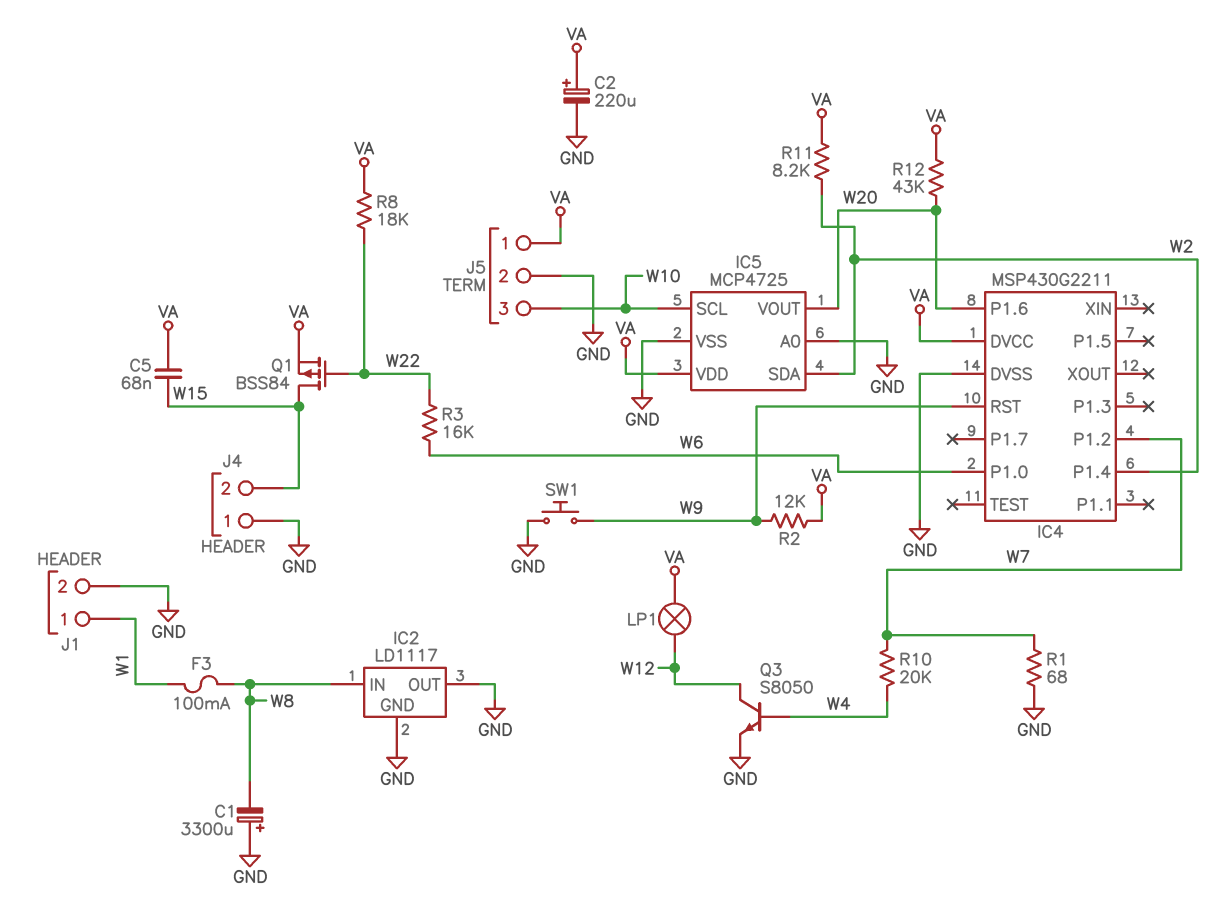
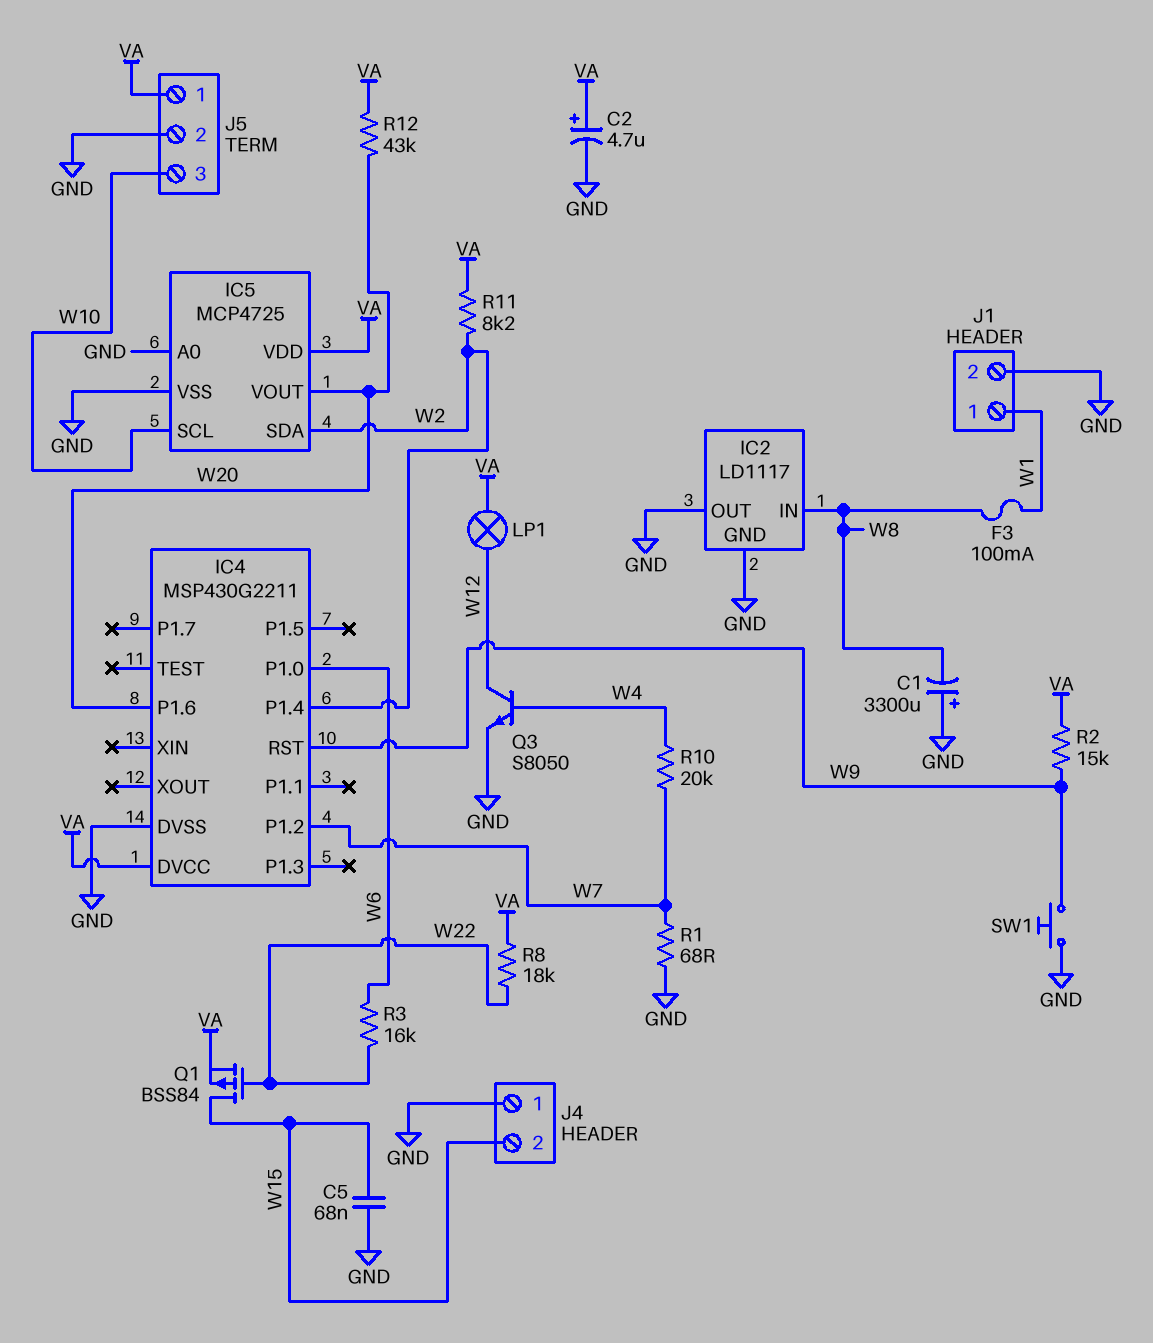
C2: 220uF (plus VA, minus GND) -> 4.7uF (plus VA, minus GND)
C5: 68nF (VA, W15) -> 68nF (GND, W15)
R2: 12k (VA, W9) -> 15k (VA, W9)

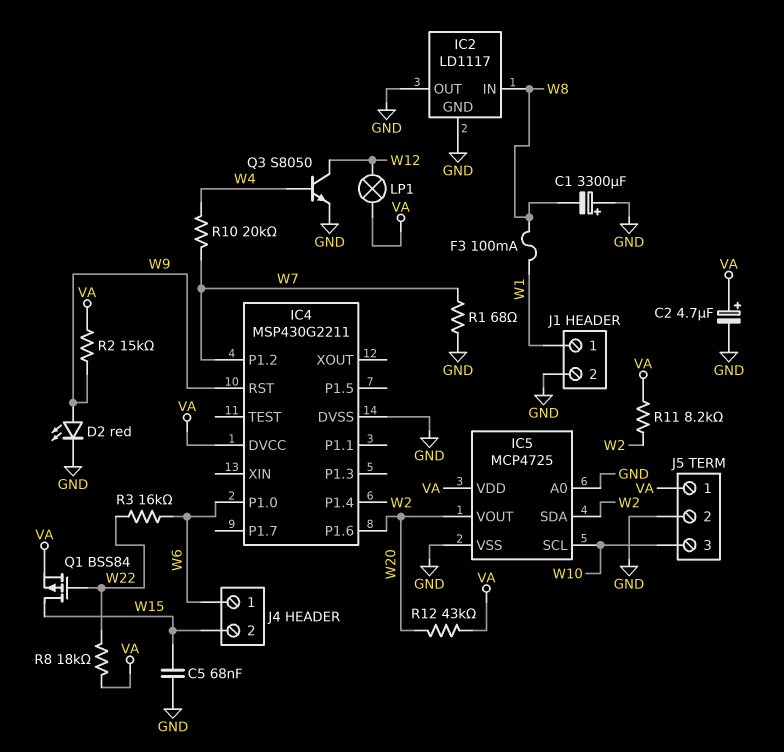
D2: none -> LED red (A W9, K GND)
J4 pin 1: GND -> W6
SW1: button (GND, W9) -> none

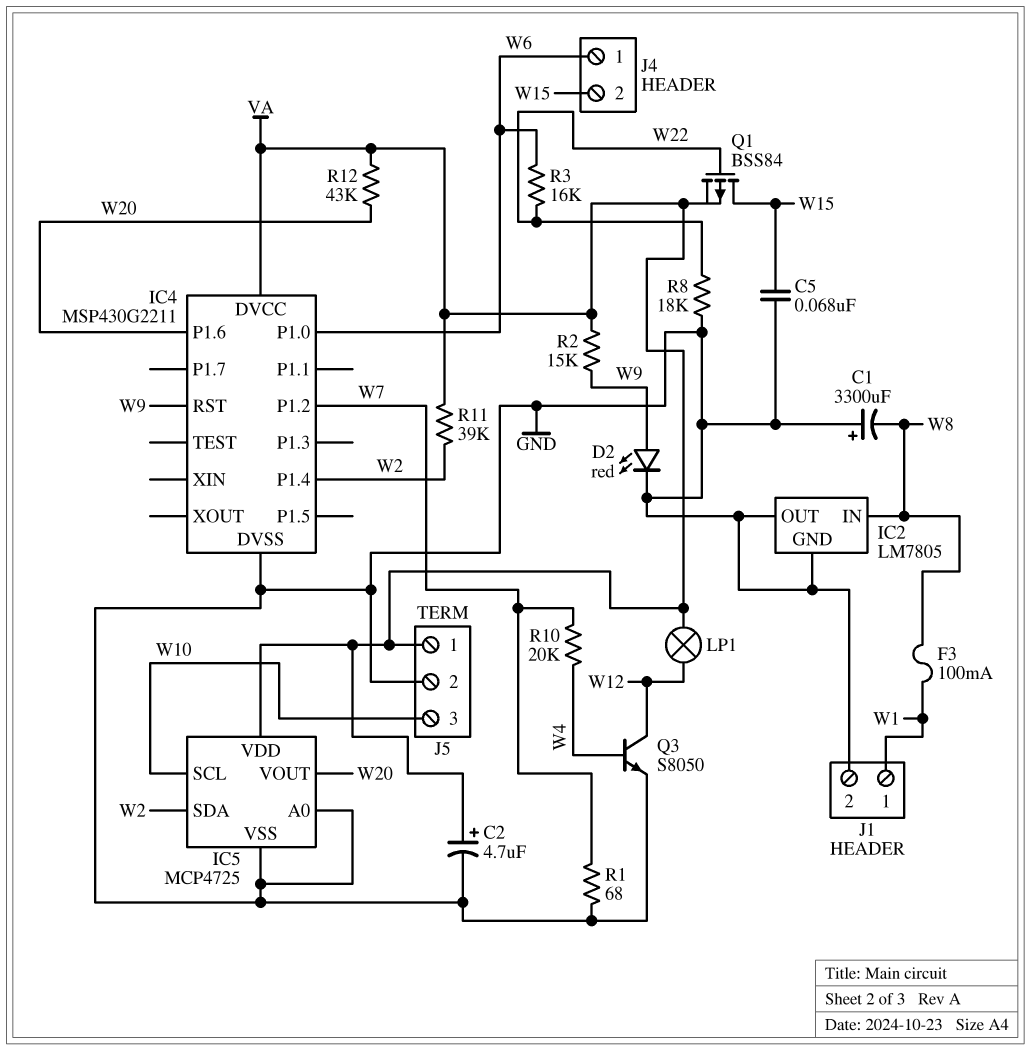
IC2: LD1117 -> LM7805
R8: 18k (VA, W22) -> 18k (GND, W22)
R11: 8.2k (VA, W2) -> 39k (VA, W2)

